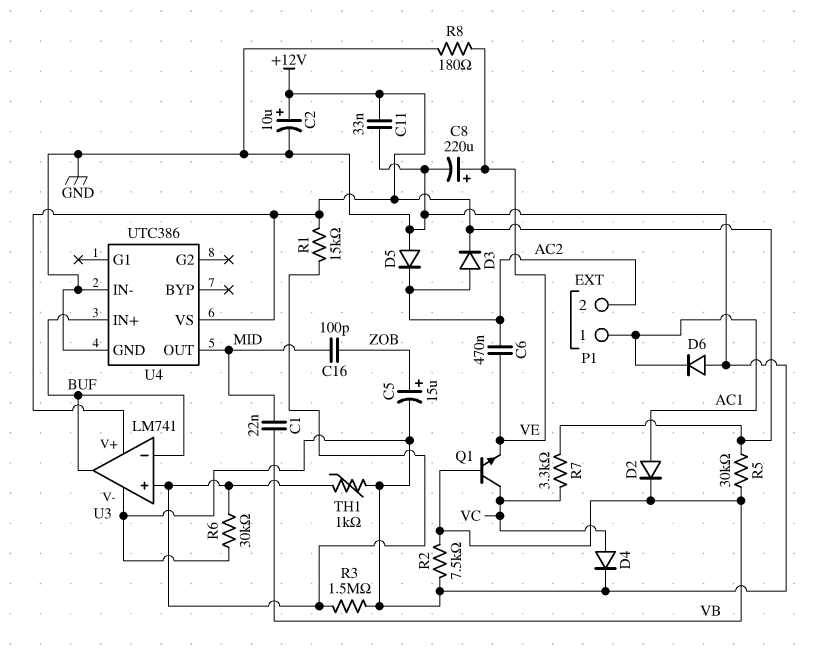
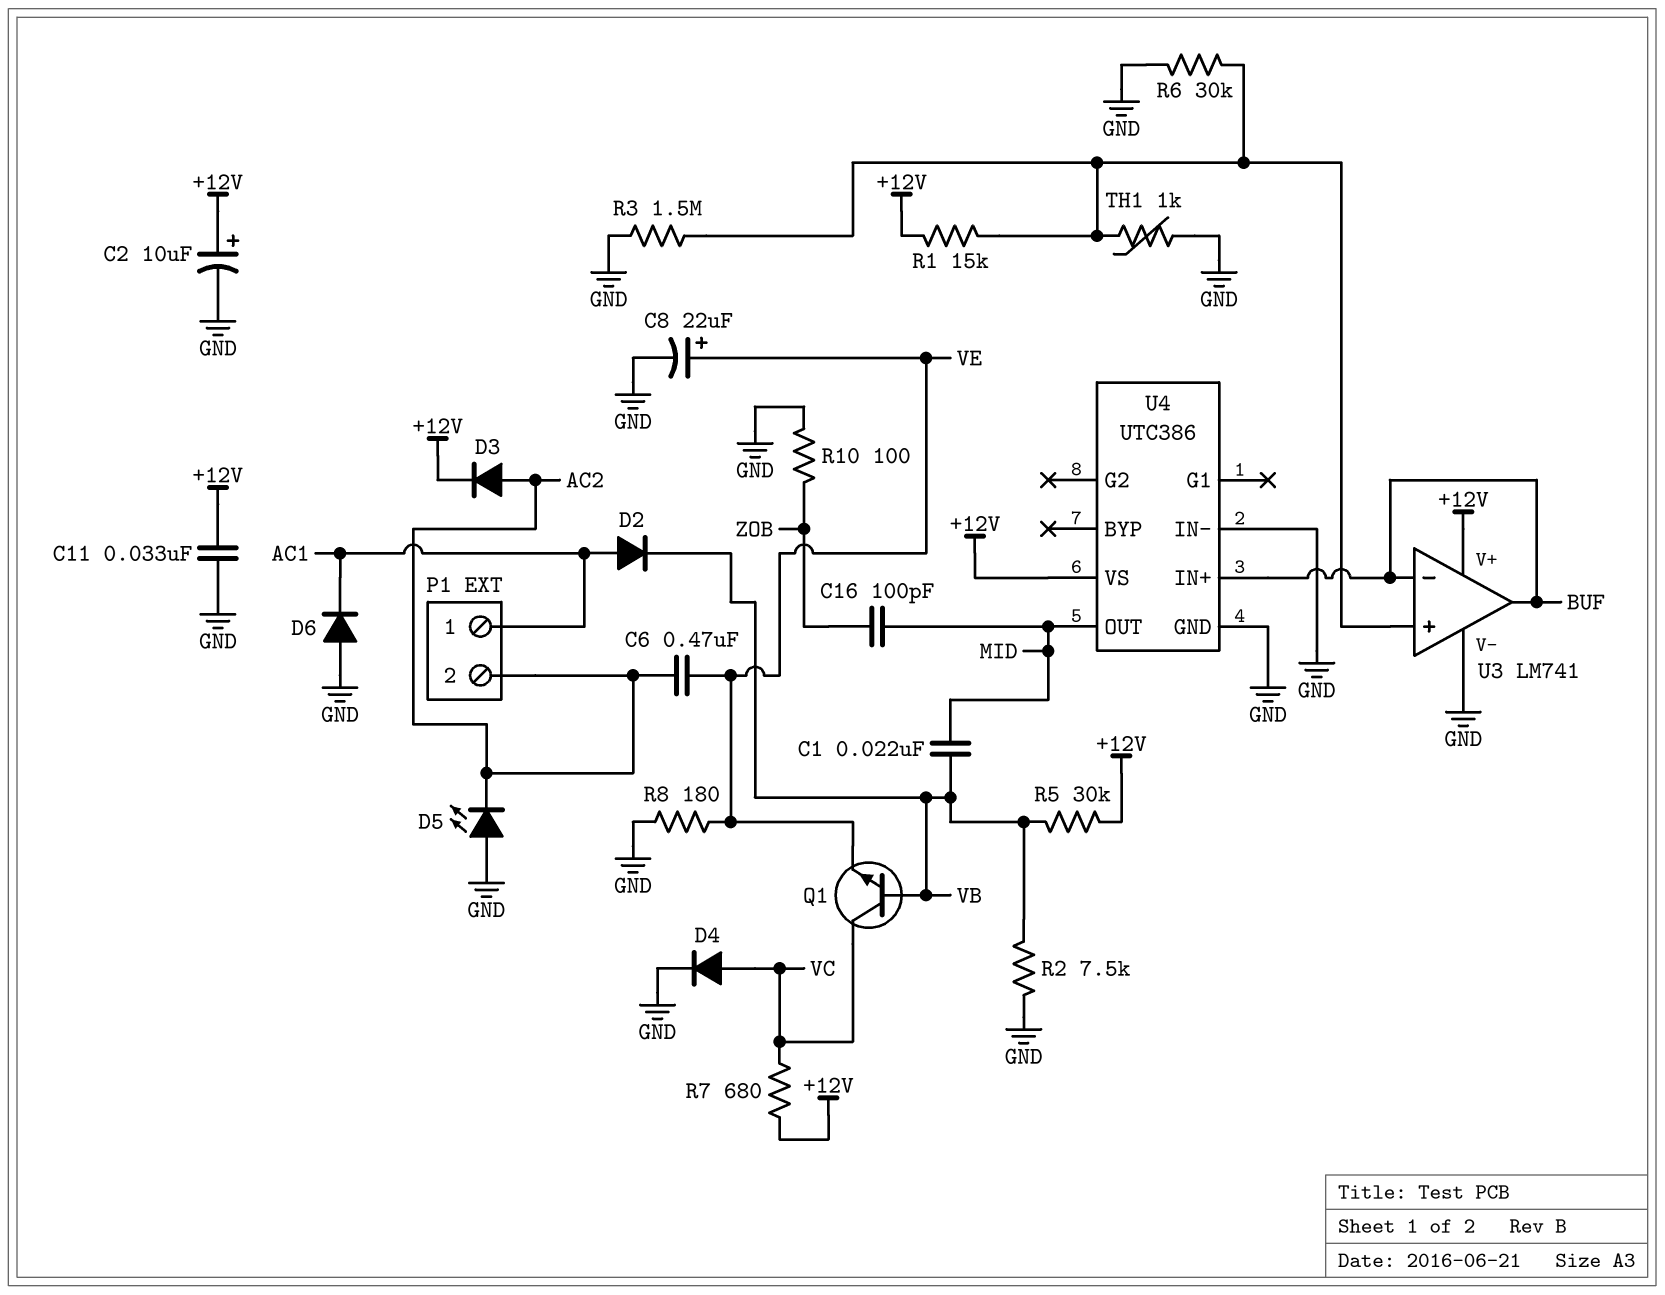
C5: 15uF (plus ZOB, minus GND) -> none
C8: 220uF (plus VE, minus GND) -> 22uF (plus VE, minus GND)
D5: diode (A GND, K AC2) -> LED (A GND, K AC2)
R7: 3.3k (+12V, VC) -> 680 (+12V, VC)
R10: none -> 100 (GND, ZOB)

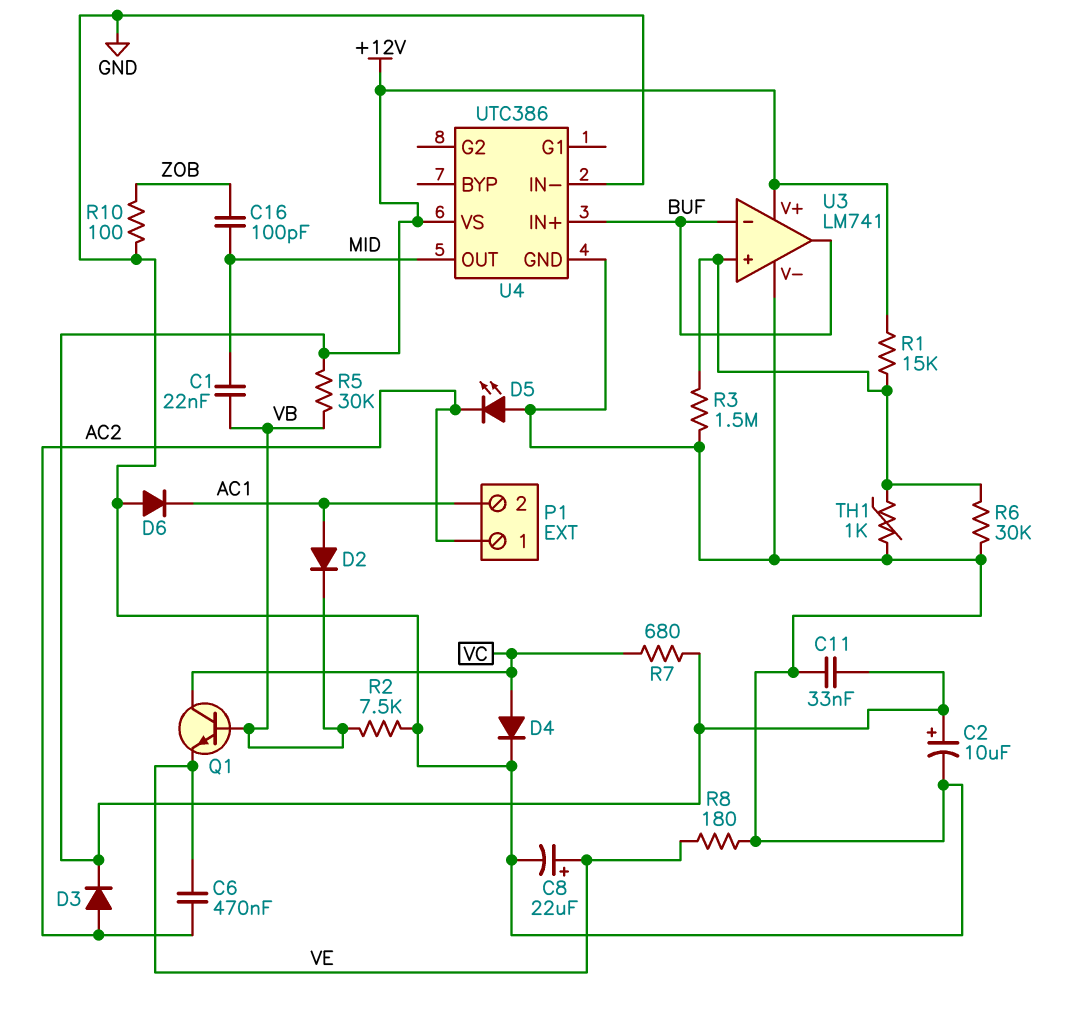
P1 pin 1: AC1 -> AC2
P1 pin 2: AC2 -> AC1

